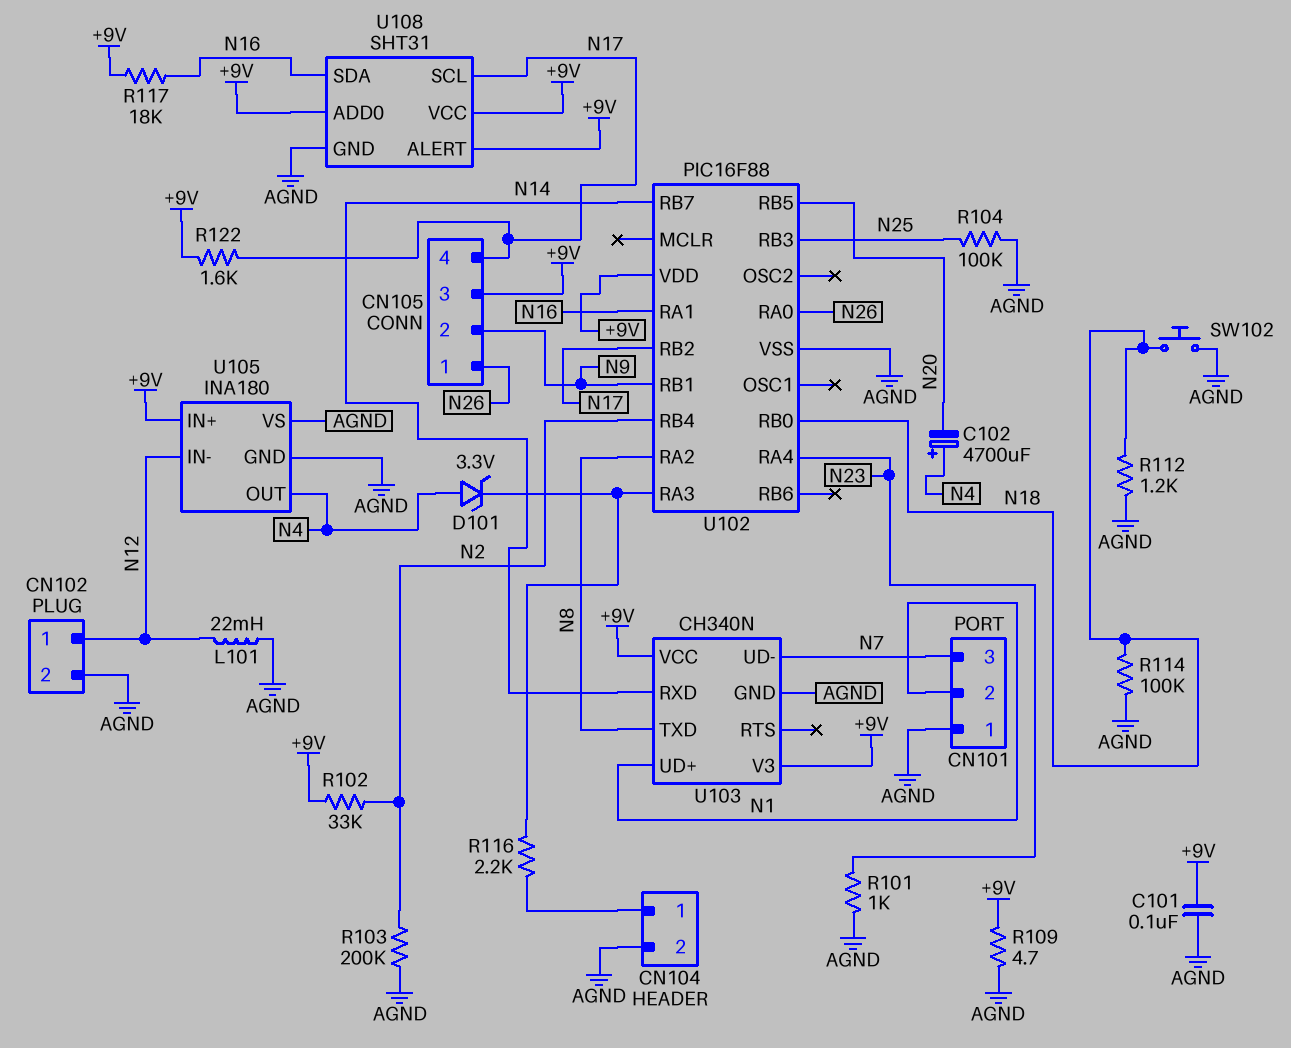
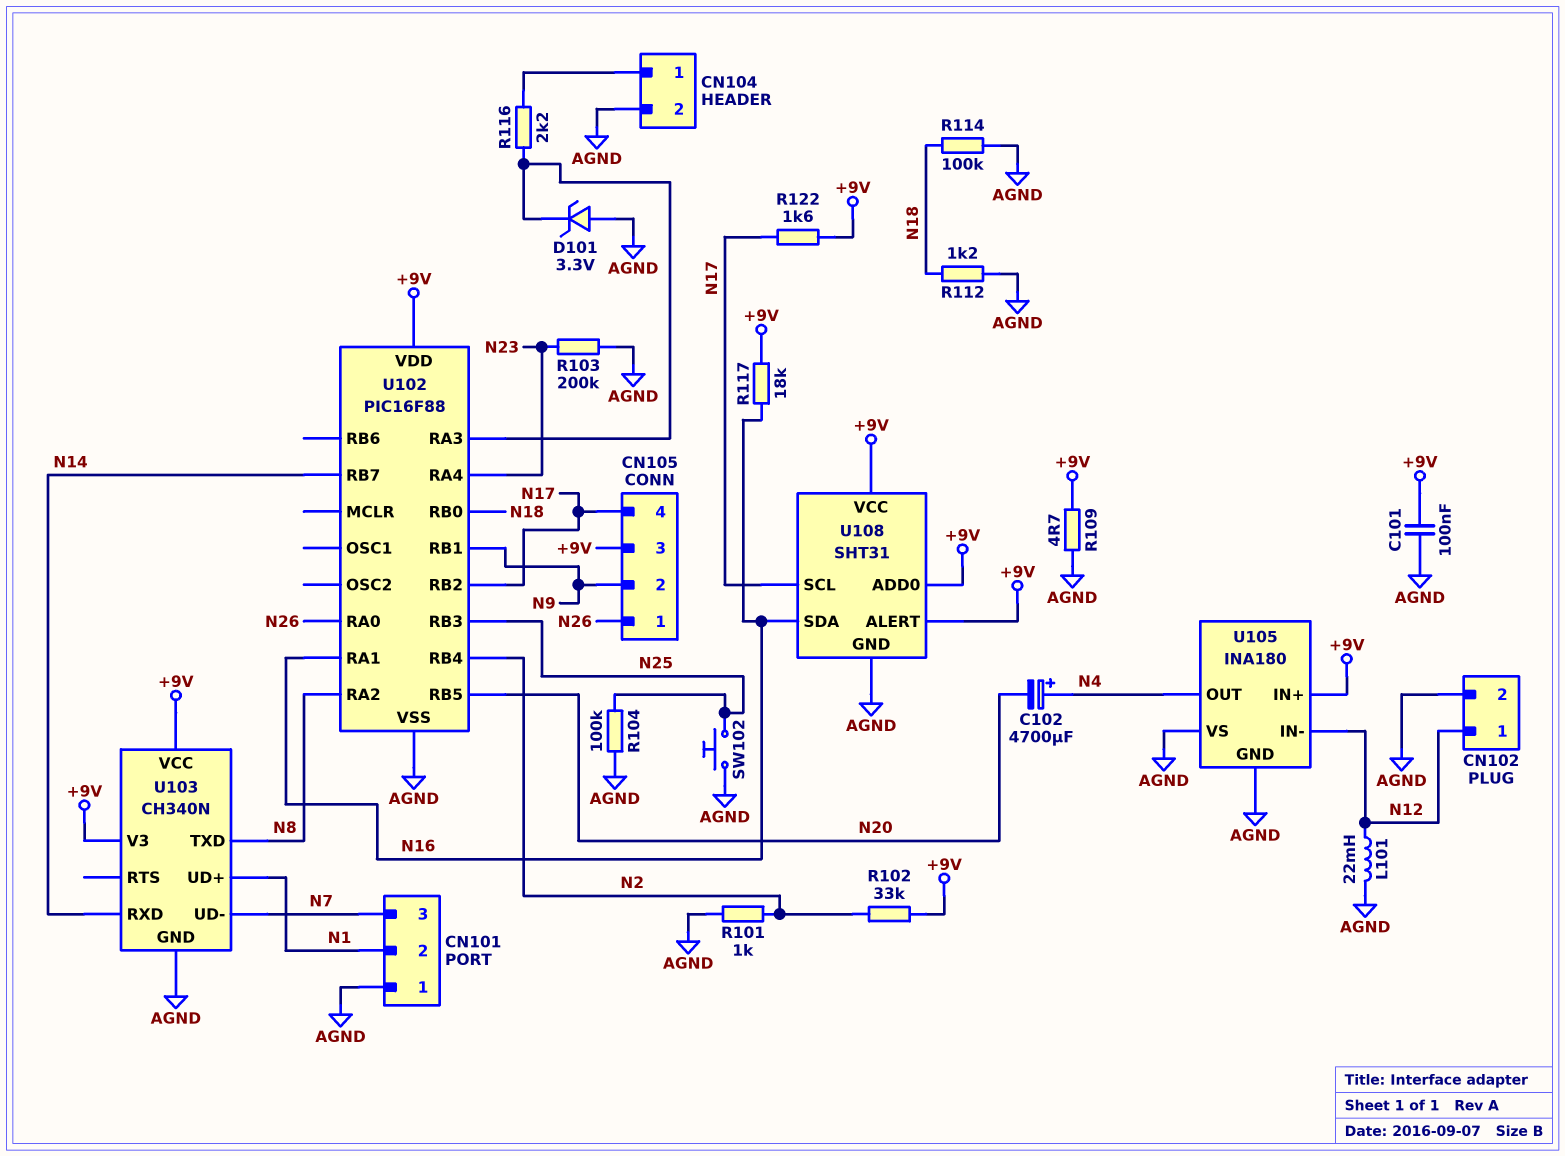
D101: zener 3.3V (A N4, K U102/RA3) -> zener 3.3V (A AGND, K U102/RA3)
R101: 1k (AGND, N23) -> 1k (AGND, N2)
R103: 200k (AGND, N2) -> 200k (AGND, N23)
SW102: button (AGND, N18) -> button (AGND, N25)

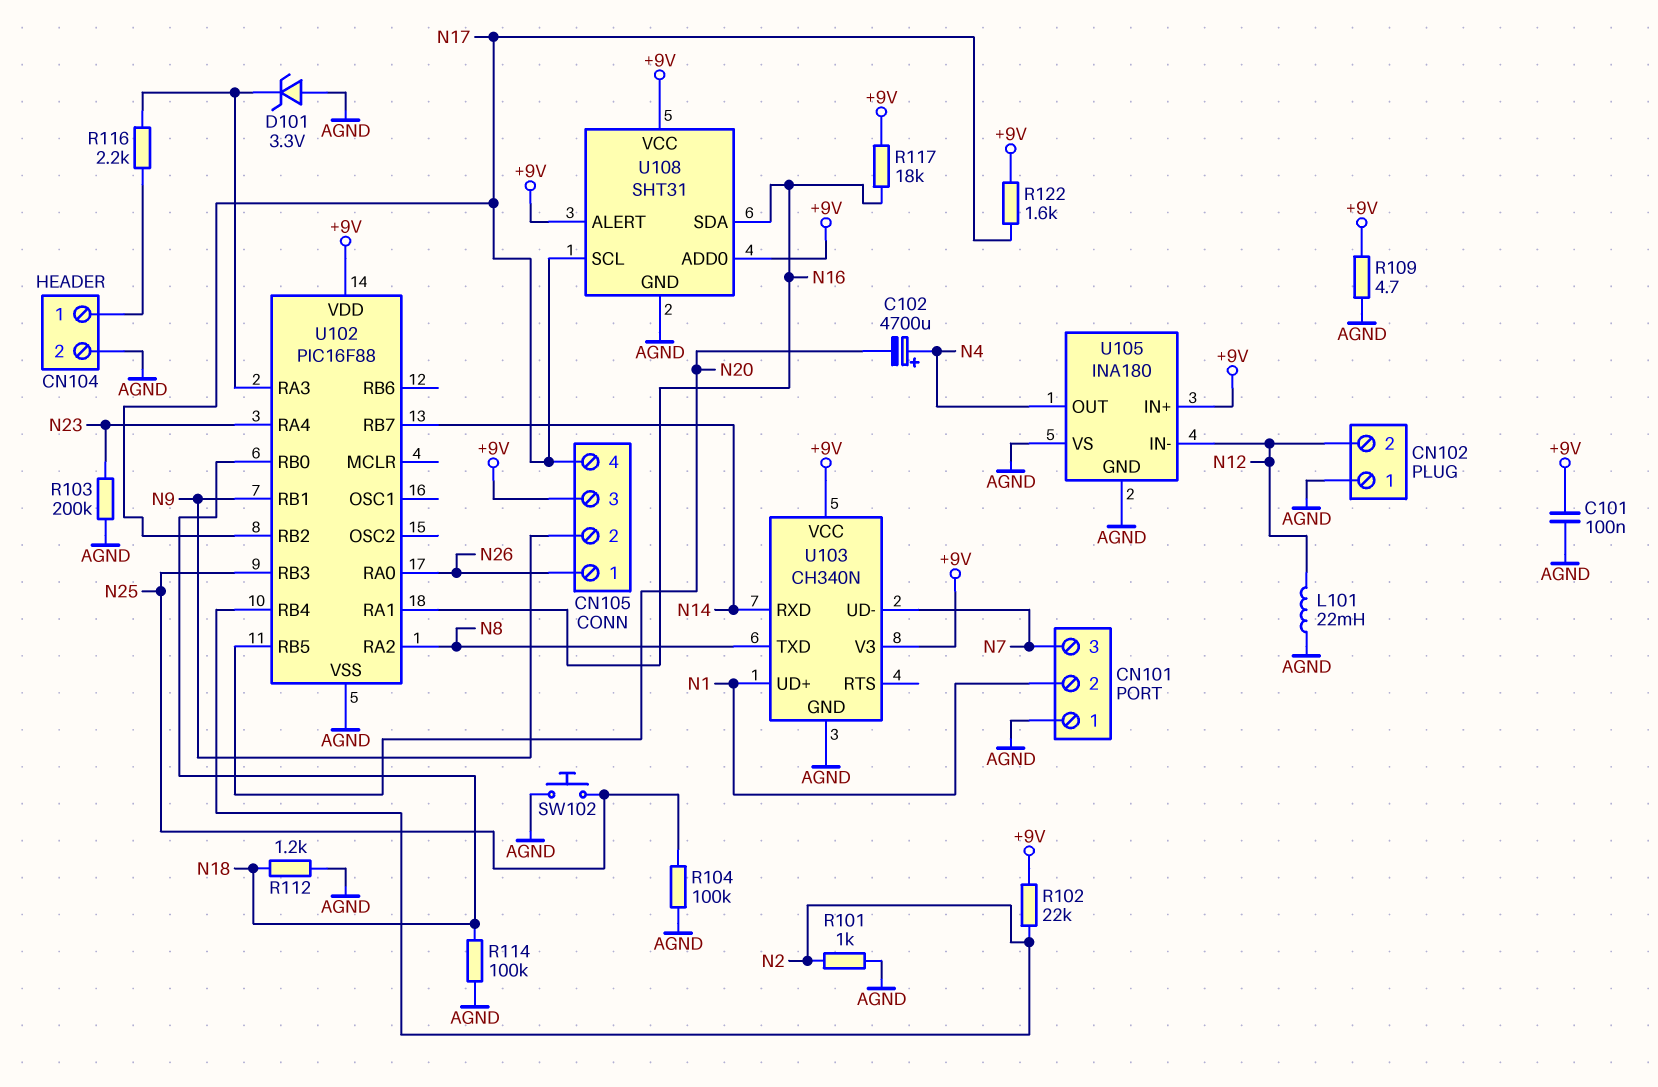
CN102 pin 1: N12 -> AGND
CN102 pin 2: AGND -> N12
R102: 33k (+9V, N2) -> 22k (+9V, N2)

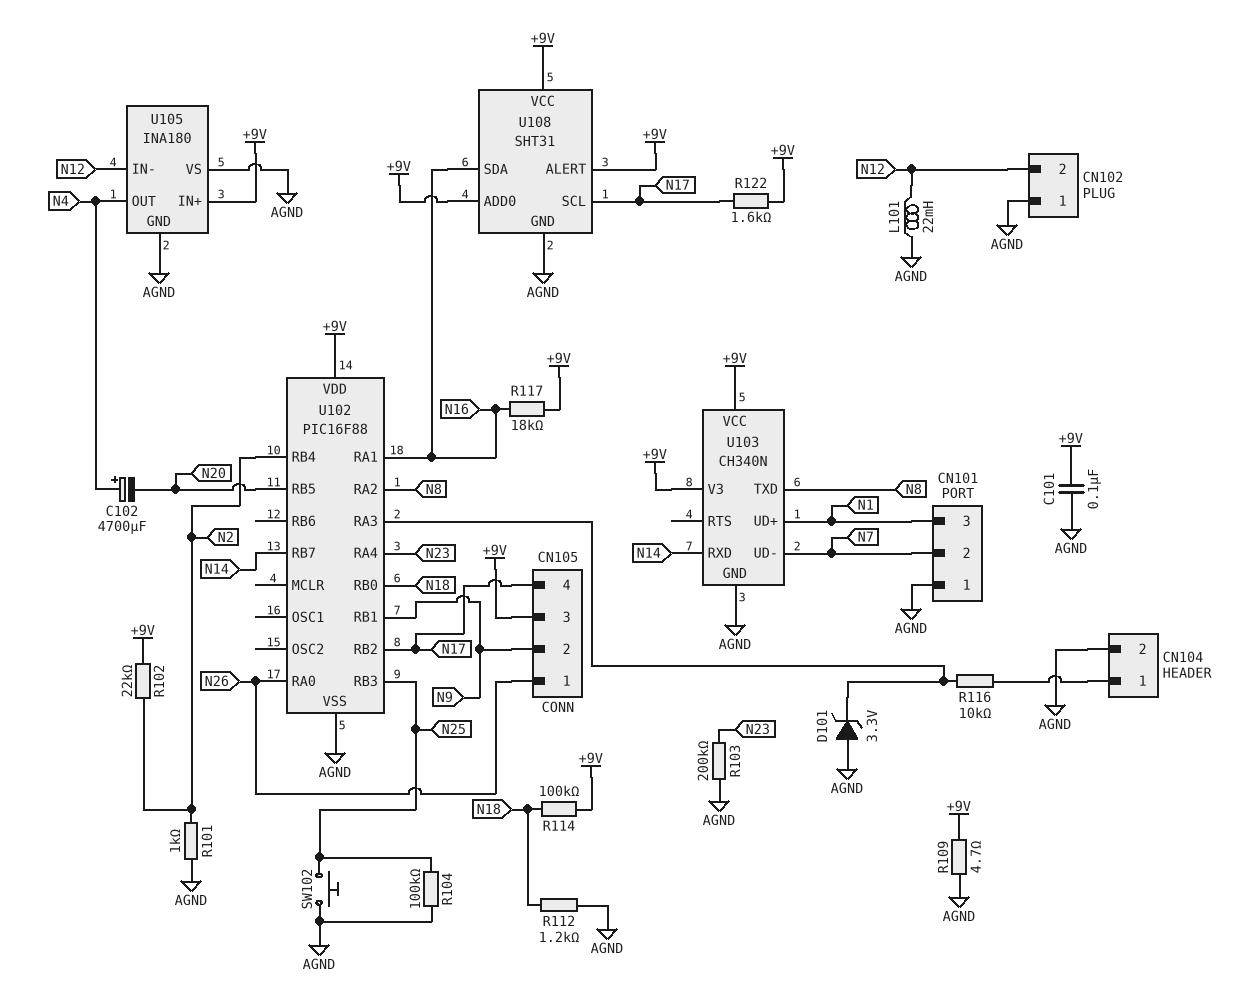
CN101 pin 2: N1 -> N7
CN101 pin 3: N7 -> N1
R114: 100k (AGND, N18) -> 100k (+9V, N18)
R116: 2.2k (CN104/1, U102/RA3) -> 10k (CN104/1, U102/RA3)

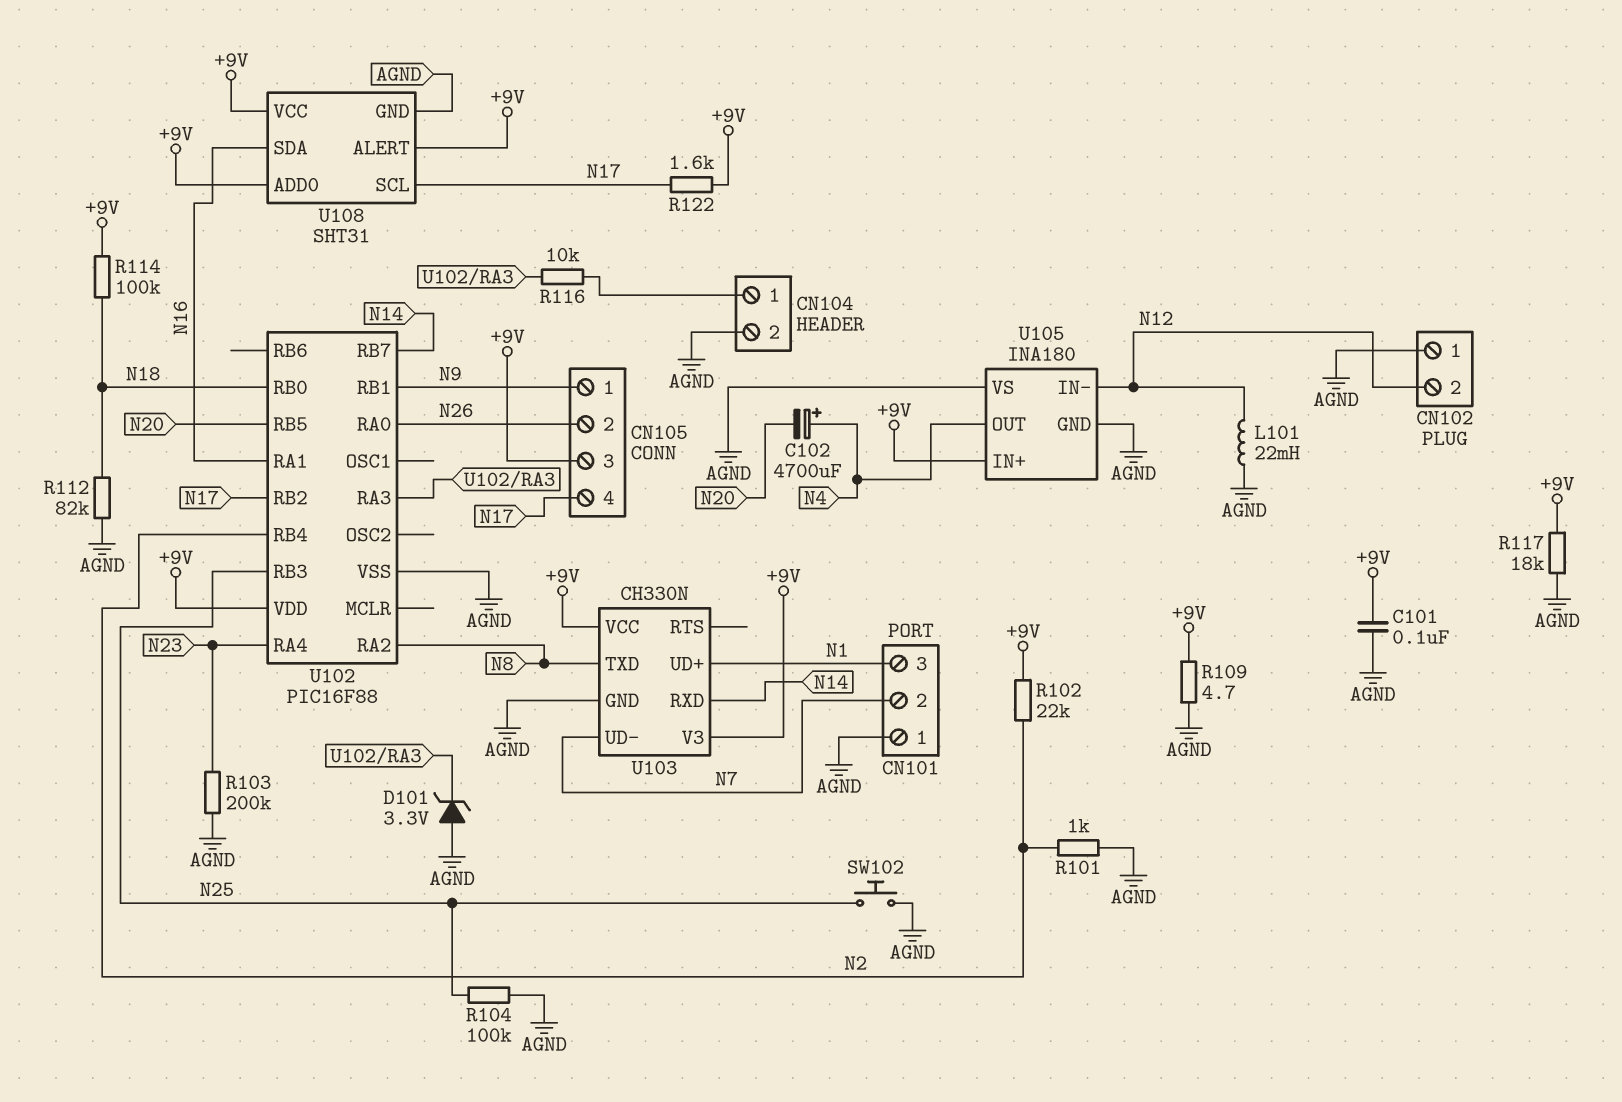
CN105 pin 1: N26 -> N9
CN105 pin 2: N9 -> N26
R112: 1.2k (AGND, N18) -> 82k (AGND, N18)
R117: 18k (+9V, N16) -> 18k (+9V, AGND)
U103: CH340N -> CH330N

